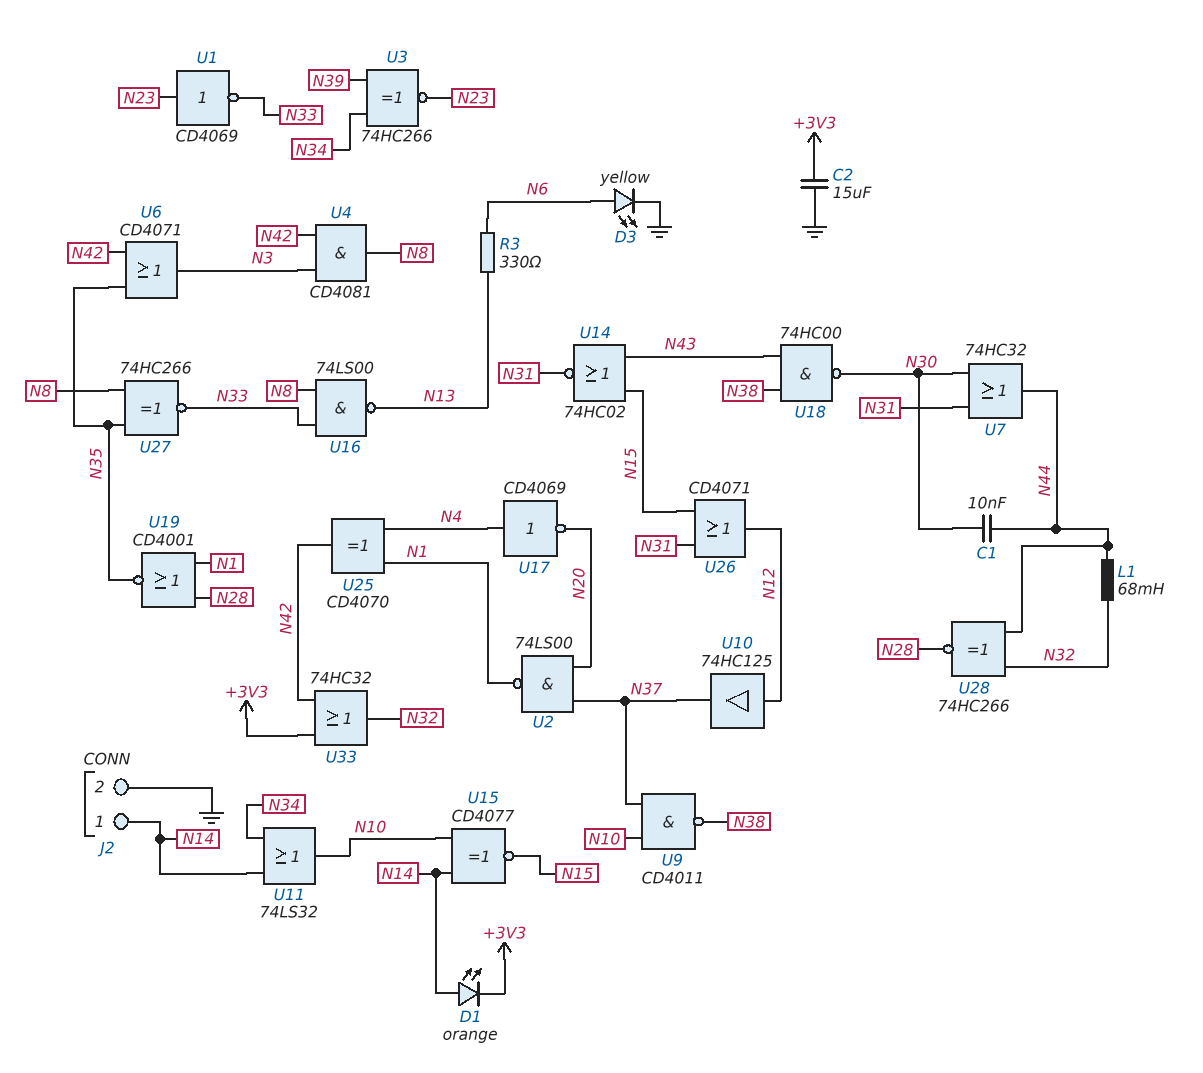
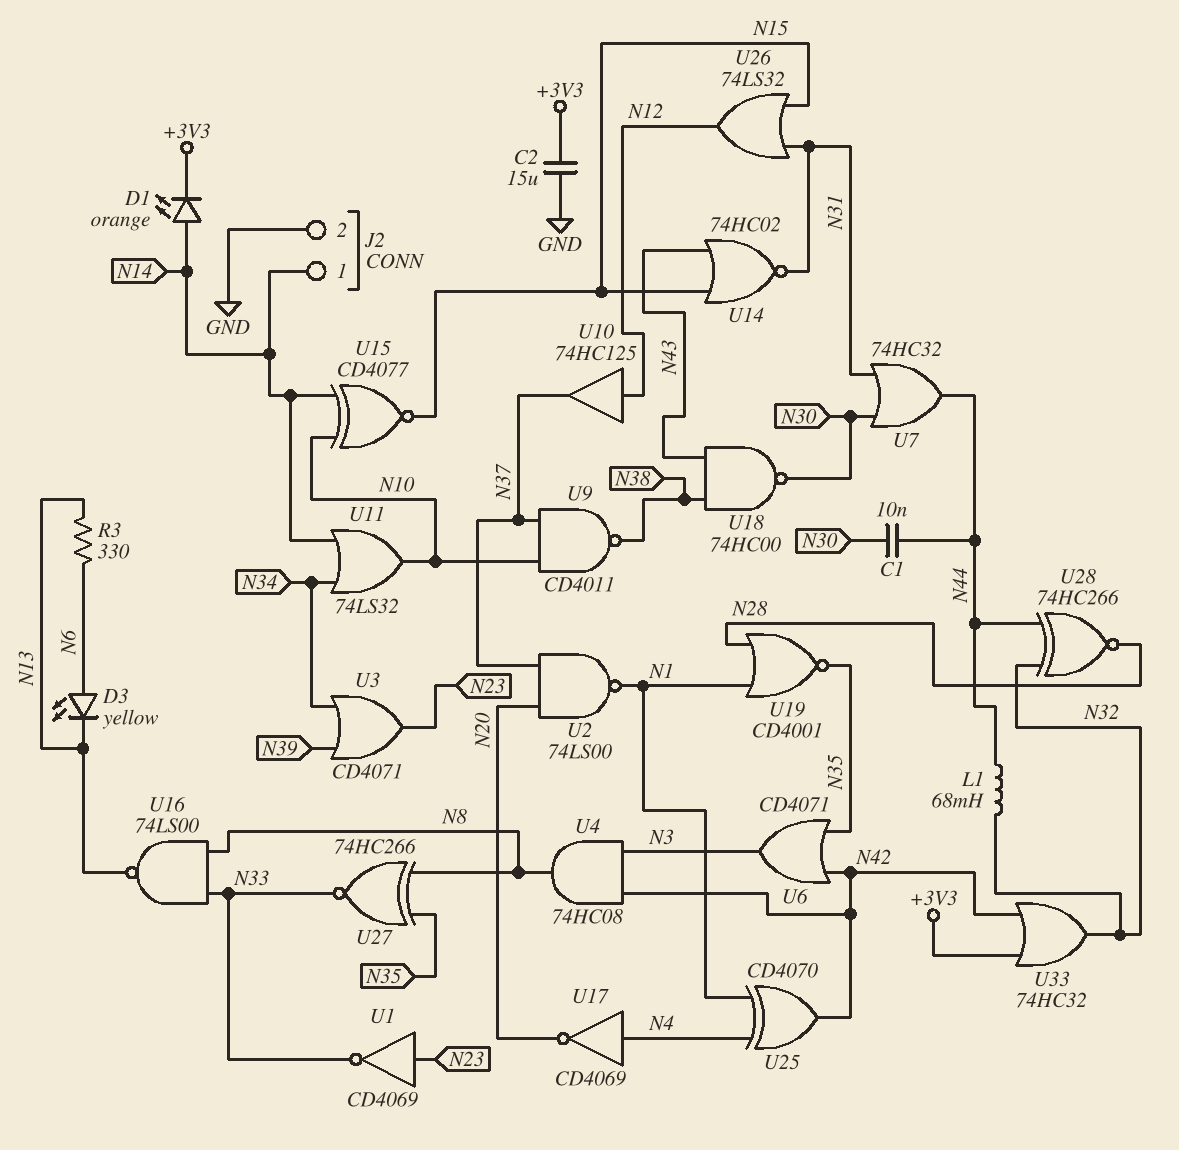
D3: LED yellow (A N6, K GND) -> LED yellow (A N6, K N13)
U3: XNOR 74HC266 (in N34, in N39, out N23) -> OR CD4071 (in N34, in N39, out N23)
U4: AND CD4081 (in N3, in N42, out N8) -> AND 74HC08 (in N3, in N42, out N8)
U26: OR CD4071 (in N15, in N31, out N12) -> OR 74LS32 (in N15, in N31, out N12)

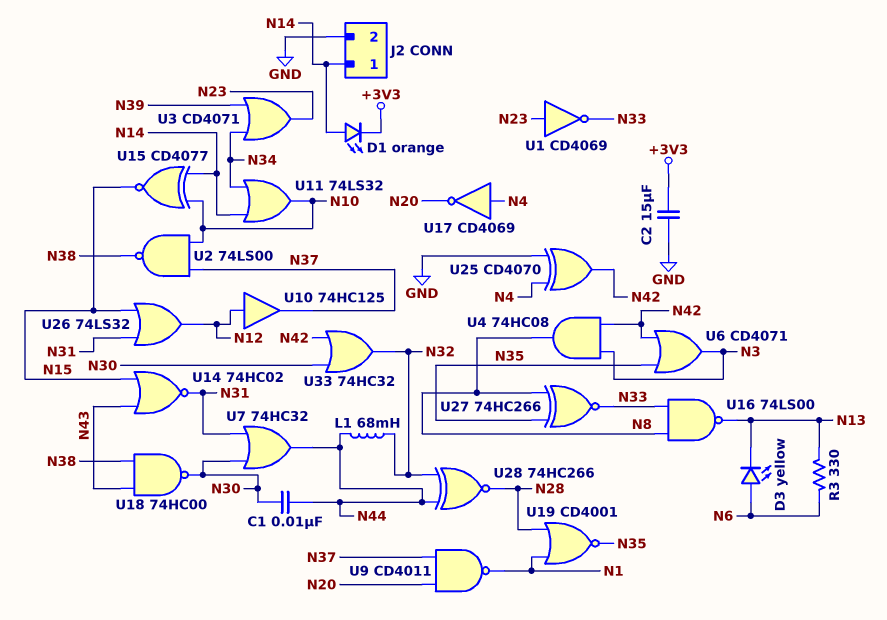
U2: NAND 74LS00 (in N20, in N37, out N1) -> NAND 74LS00 (in N10, in N37, out N38)
U9: NAND CD4011 (in N10, in N37, out N38) -> NAND CD4011 (in N20, in N37, out N1)
U25: XOR CD4070 (in N1, in N4, out N42) -> XOR CD4070 (in GND, in N4, out N42)
U33: OR 74HC32 (in +3V3, in N42, out N32) -> OR 74HC32 (in N30, in N42, out N32)

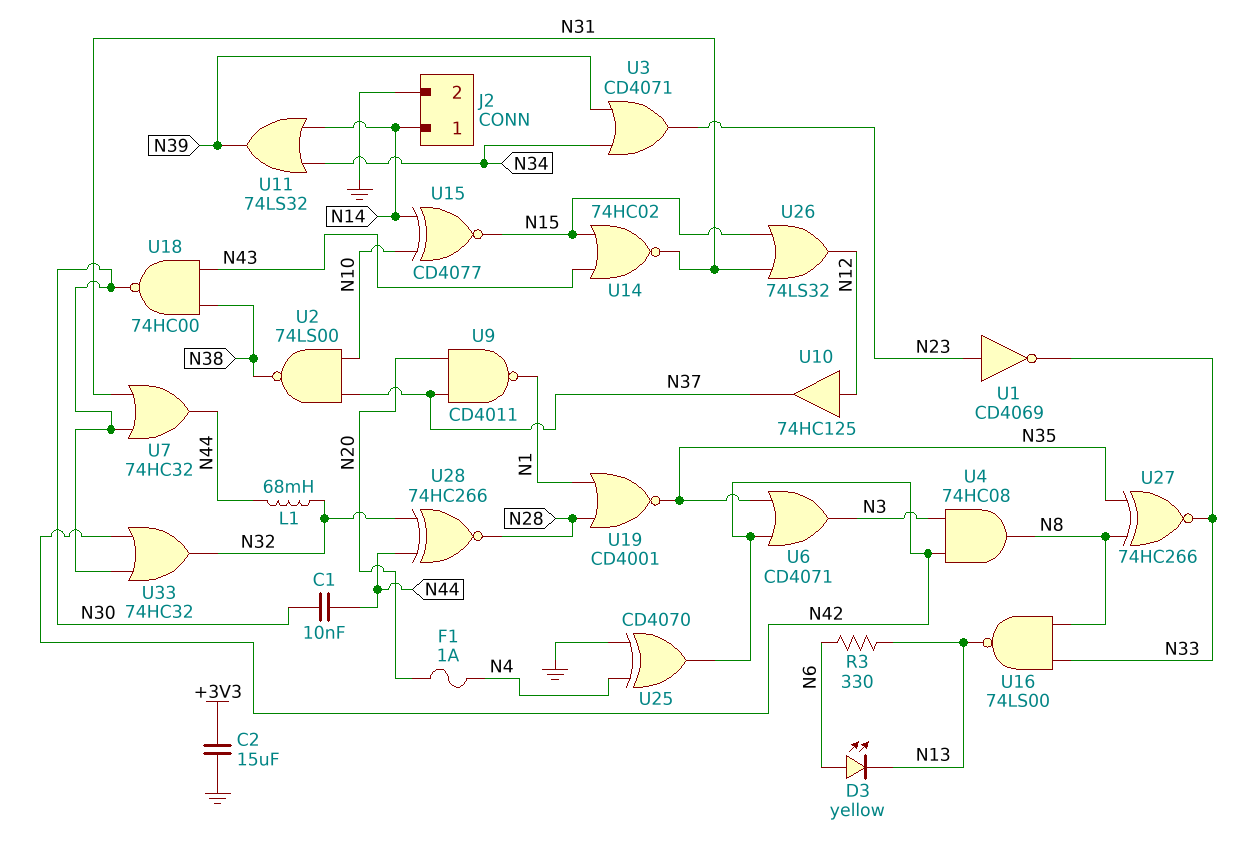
D1: LED orange (A N14, K +3V3) -> none
F1: none -> 1A (N4, N20)
U11: OR 74LS32 (in N14, in N34, out N10) -> OR 74LS32 (in N14, in N34, out N39)
U17: NOT CD4069 (in N4, out N20) -> none

